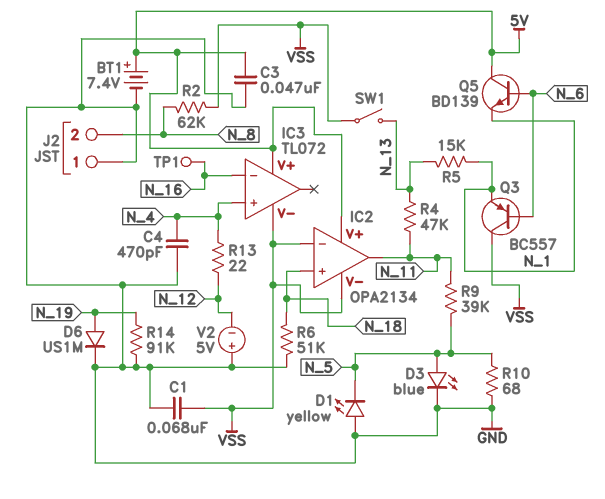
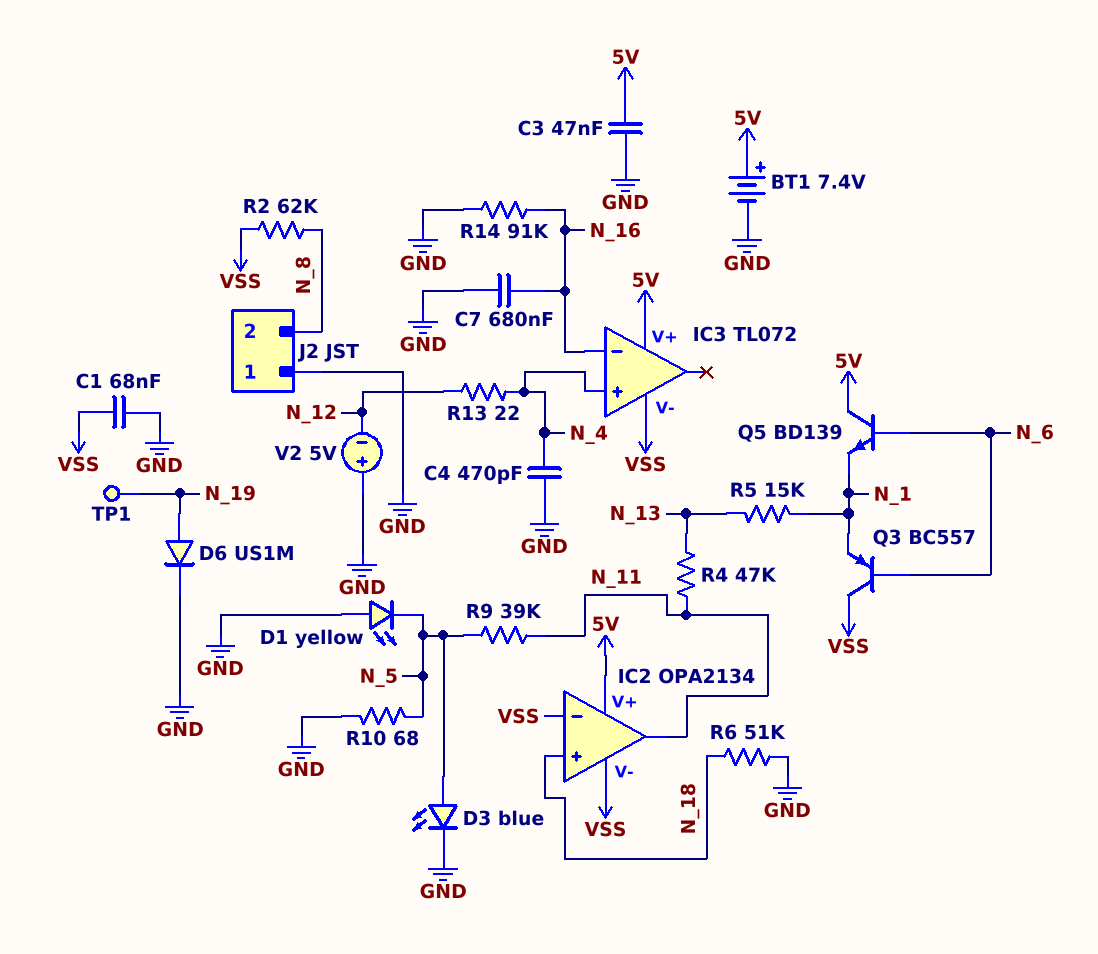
C7: none -> 680nF (GND, N_16)
R14: 91k (GND, N_19) -> 91k (GND, N_16)
SW1: switch (N_13, VSS) -> none
TP1: test point (N_16) -> test point (N_19)

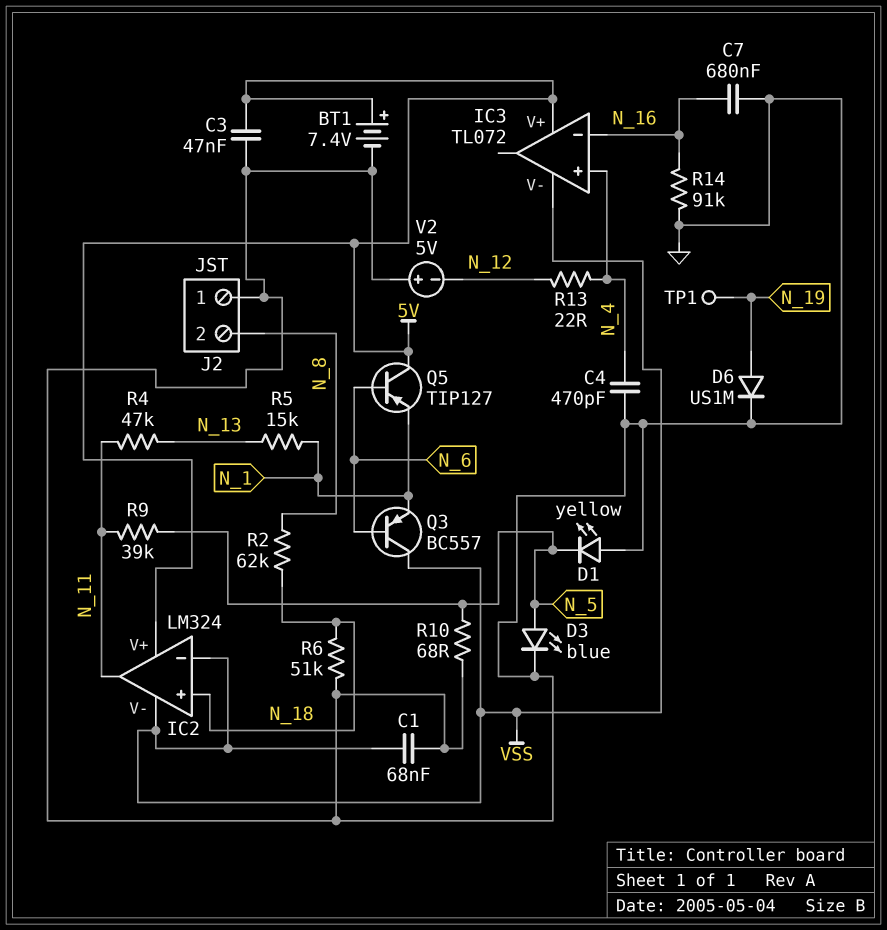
IC2: OPA2134 -> LM324
Q5: NPN BD139 (B N_6, C 5V, E N_1) -> PNP TIP127 (B N_6, C 5V, E N_1)
R2: 62k (N_8, VSS) -> 62k (N_8, N_18)

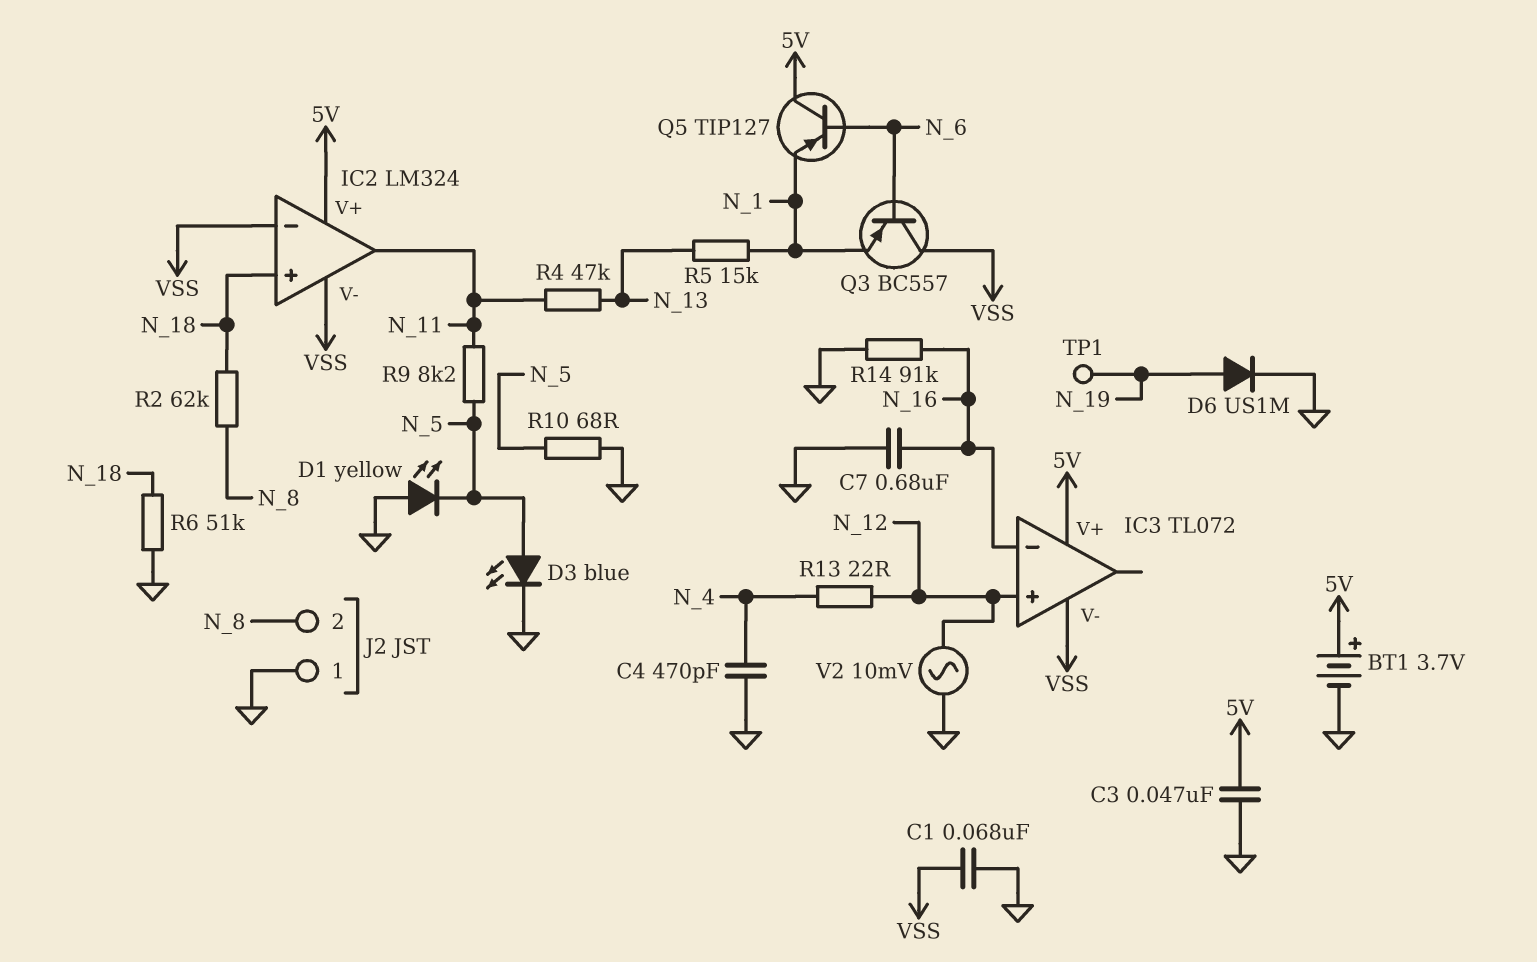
BT1: 7.4V (plus 5V, minus GND) -> 3.7V (plus 5V, minus GND)
IC3 pin in+: N_4 -> N_12
R9: 39k (N_5, N_11) -> 8.2k (N_5, N_11)
V2: 5V (plus GND, minus N_12) -> AC 10mV (GND, N_12)

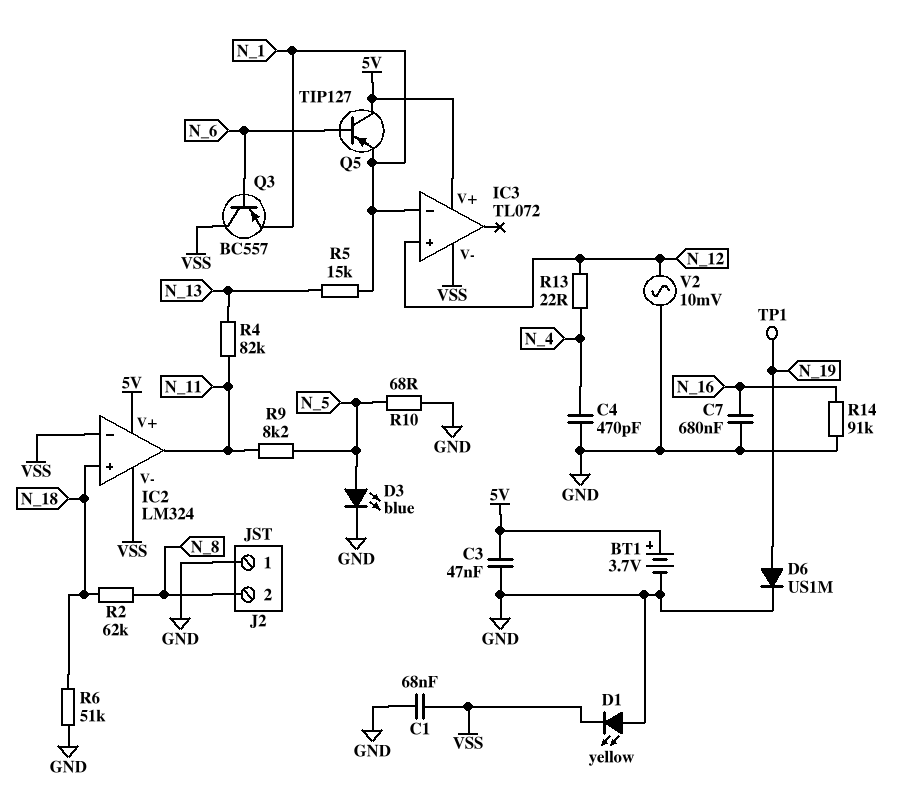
D1: LED yellow (A GND, K N_5) -> LED yellow (A GND, K VSS)
IC3 pin in-: N_16 -> N_1
R4: 47k (N_11, N_13) -> 82k (N_11, N_13)

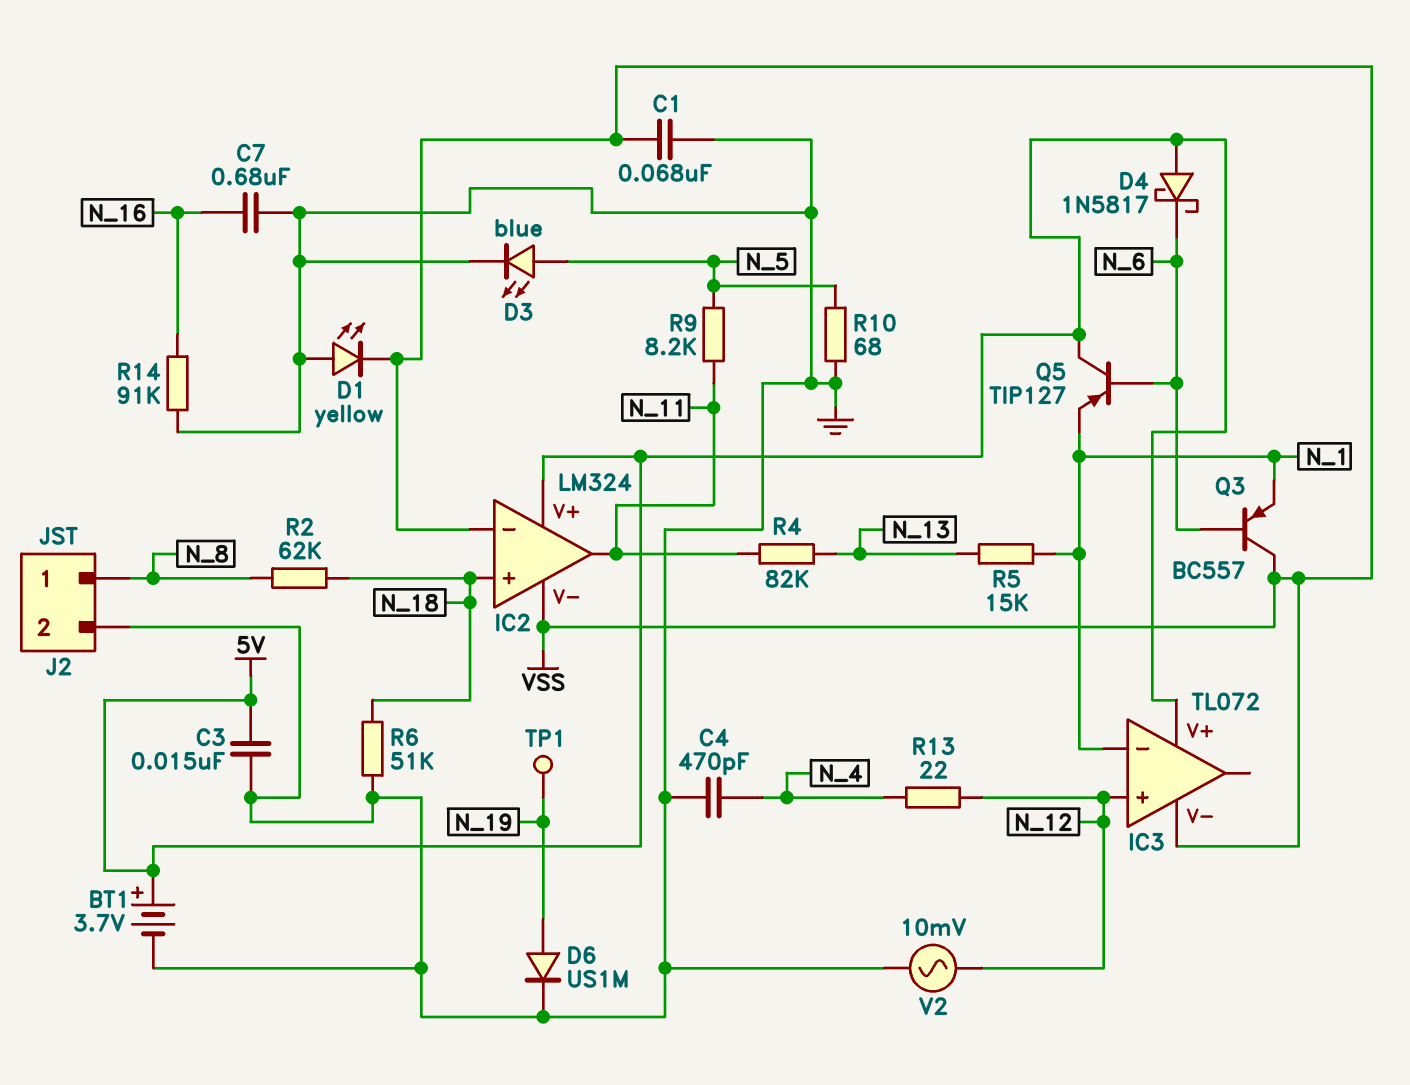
C3: 47nF (5V, GND) -> 15nF (5V, GND)
D4: none -> schottky 1N5817 (A 5V, K N_6)
J2 pin 1: GND -> N_8
J2 pin 2: N_8 -> GND

